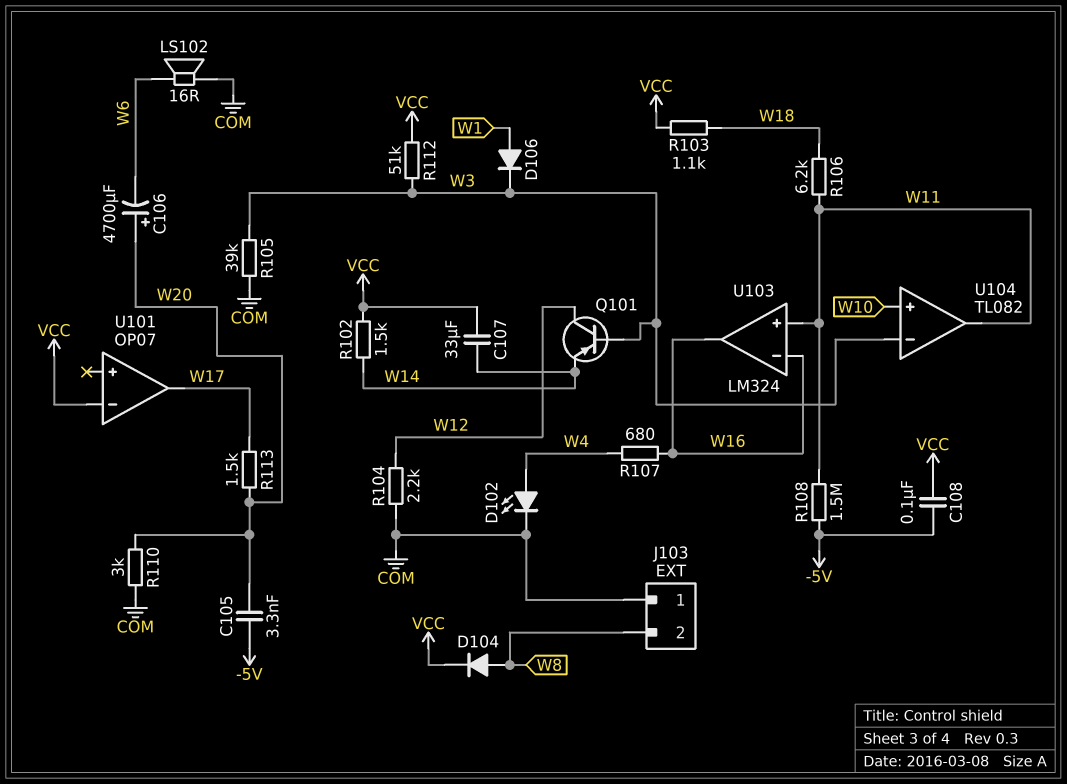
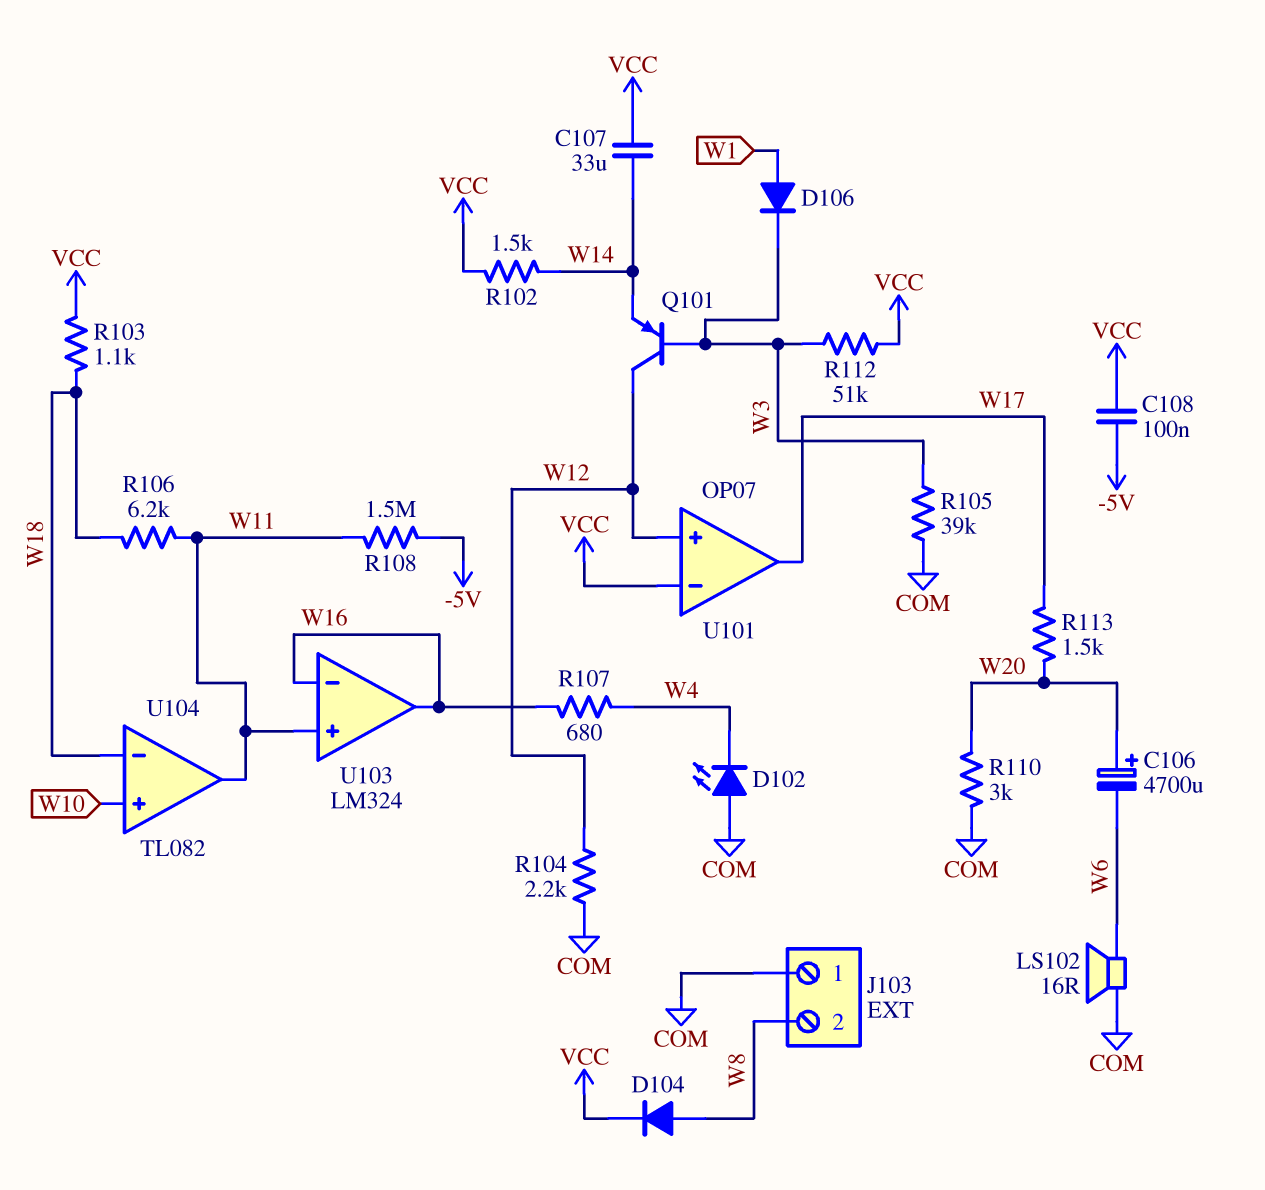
C105: 3.3nF (-5V, W20) -> none
D102: LED (A W4, K COM) -> LED (A COM, K W4)
U101 pin in+: none -> W12
U104 pin in-: W3 -> W18

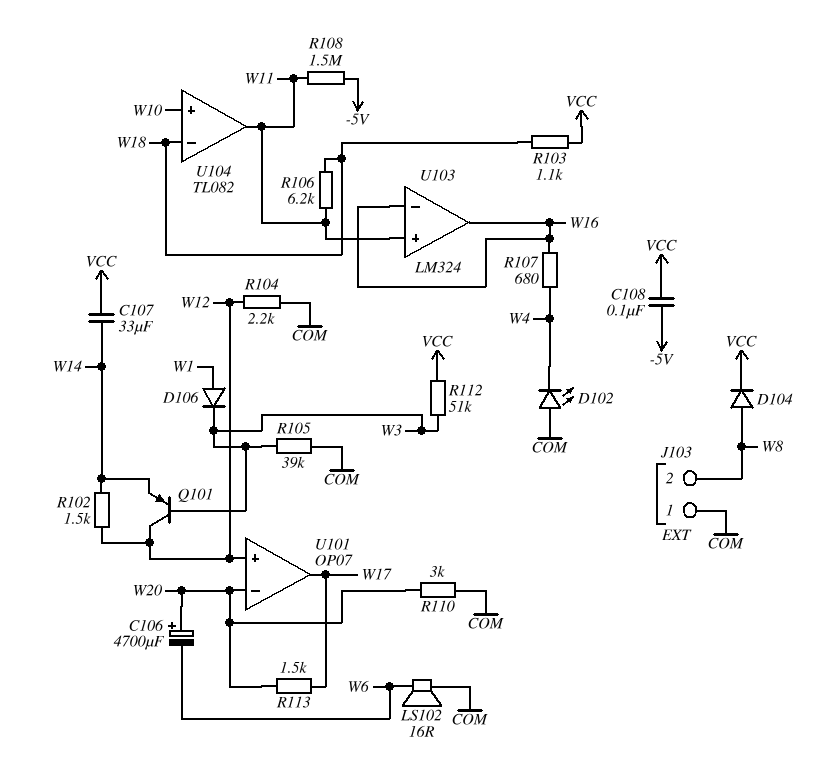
R102: 1.5k (VCC, W14) -> 1.5k (W12, W14)
U101 pin in-: VCC -> W20

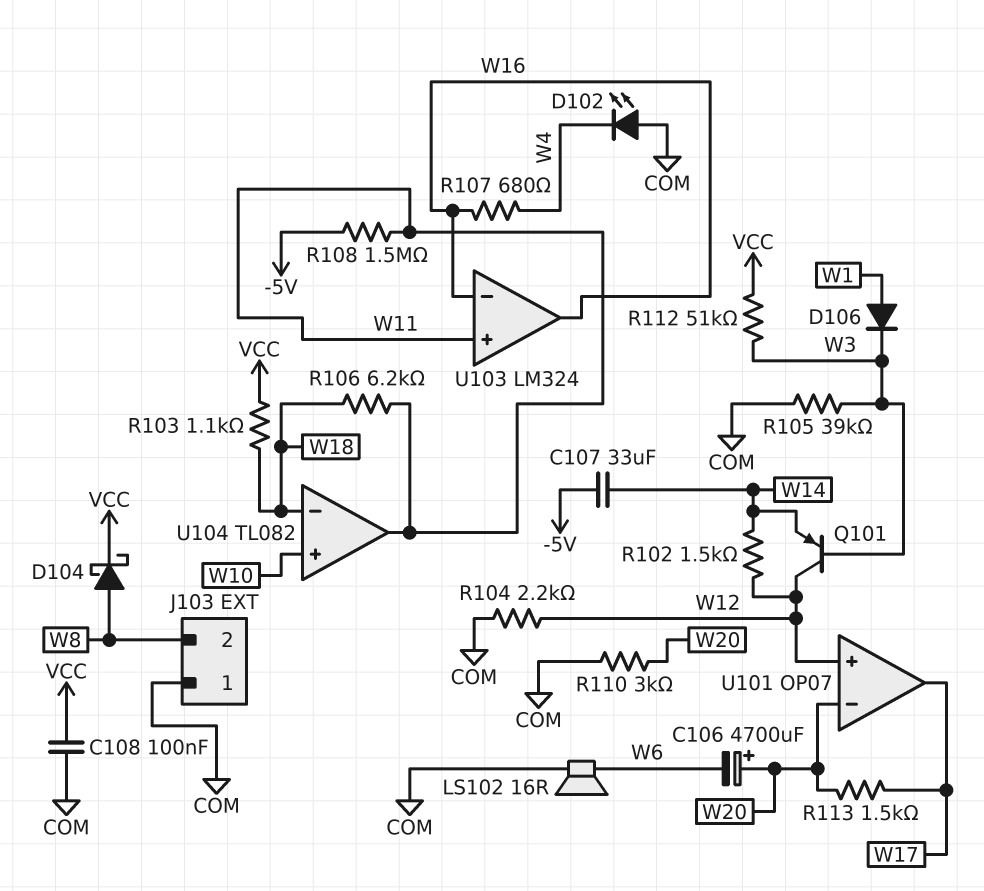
C107: 33uF (VCC, W14) -> 33uF (-5V, W14)
C108: 100nF (-5V, VCC) -> 100nF (COM, VCC)
D104: diode (A W8, K VCC) -> schottky (A W8, K VCC)

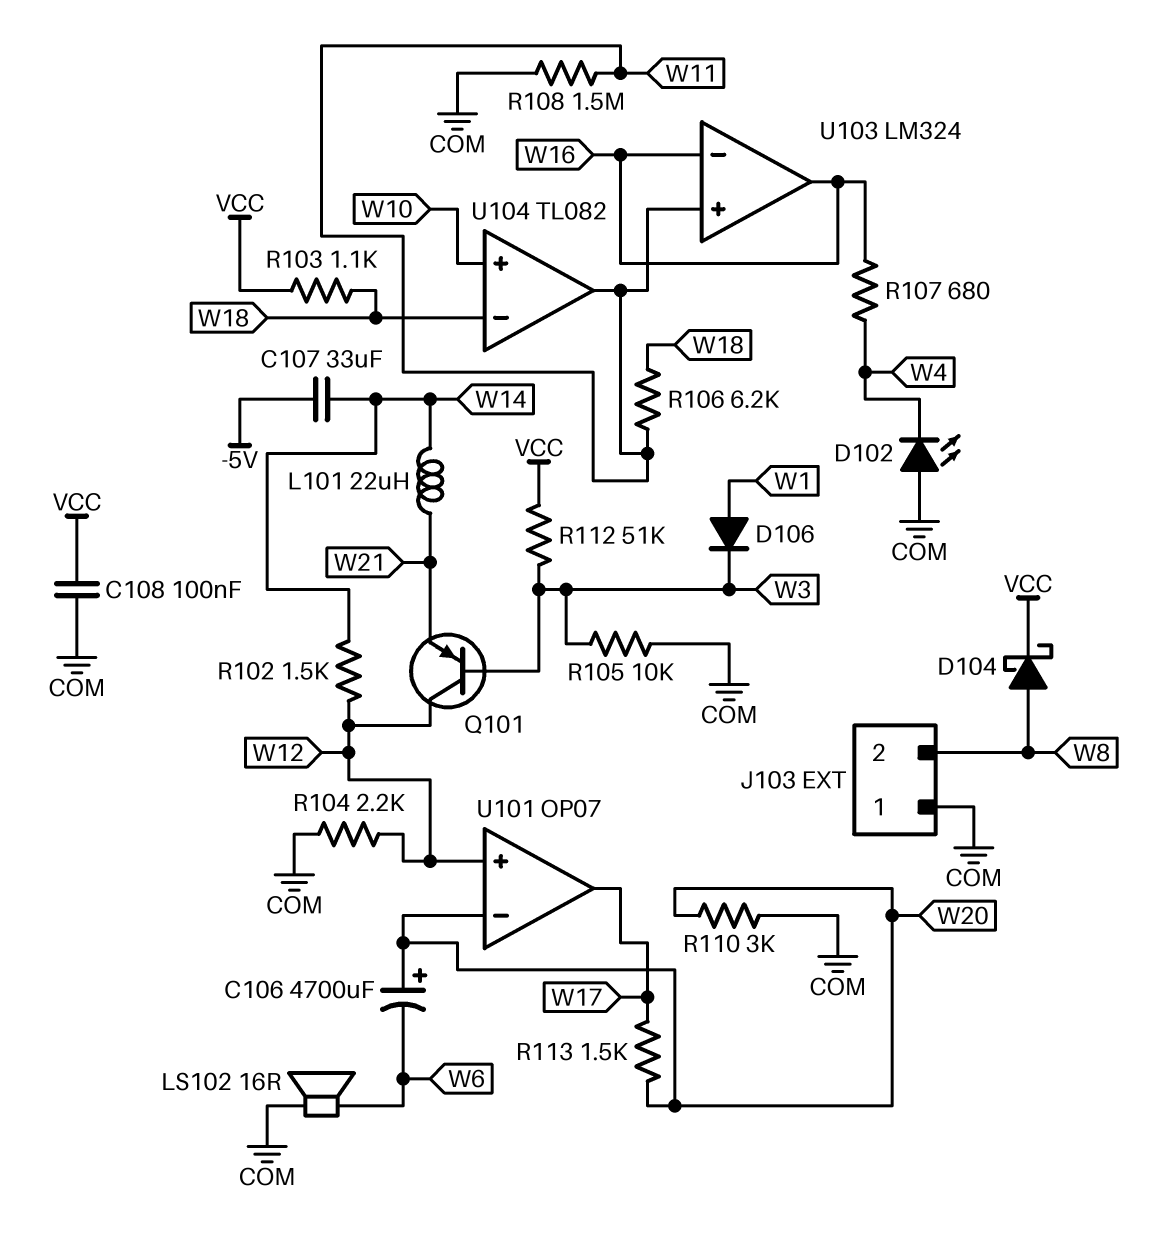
L101: none -> 22uH (W14, W21)
Q101: PNP (B W3, C W12, E W14) -> PNP (B W3, C W12, E W21)
R105: 39k (COM, W3) -> 10k (COM, W3)
R108: 1.5M (-5V, W11) -> 1.5M (COM, W11)

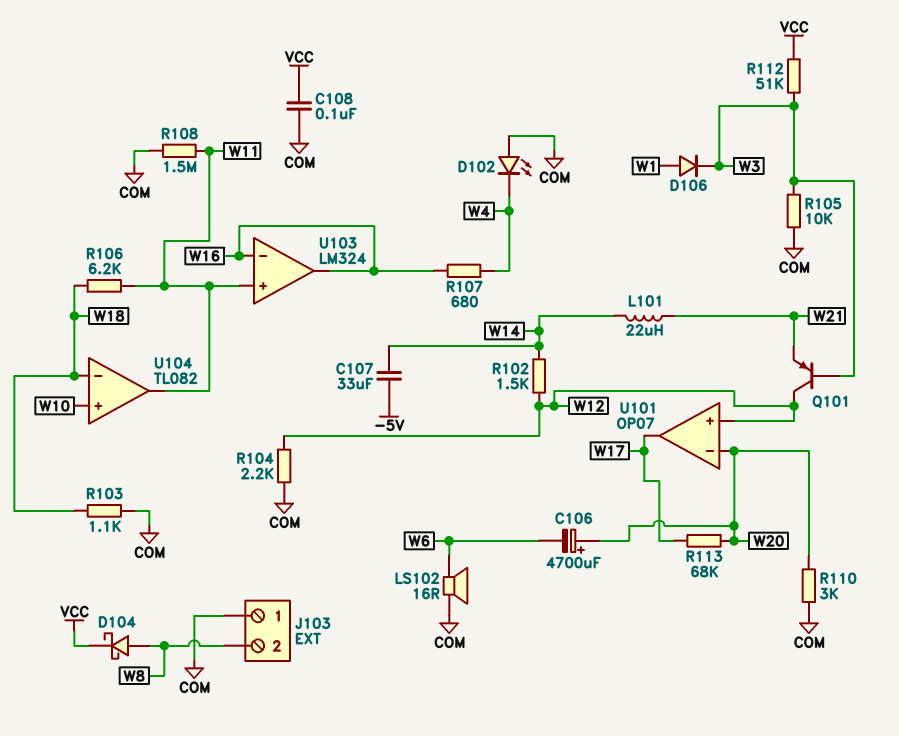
R103: 1.1k (VCC, W18) -> 1.1k (COM, W18)
R113: 1.5k (W17, W20) -> 68k (W17, W20)

